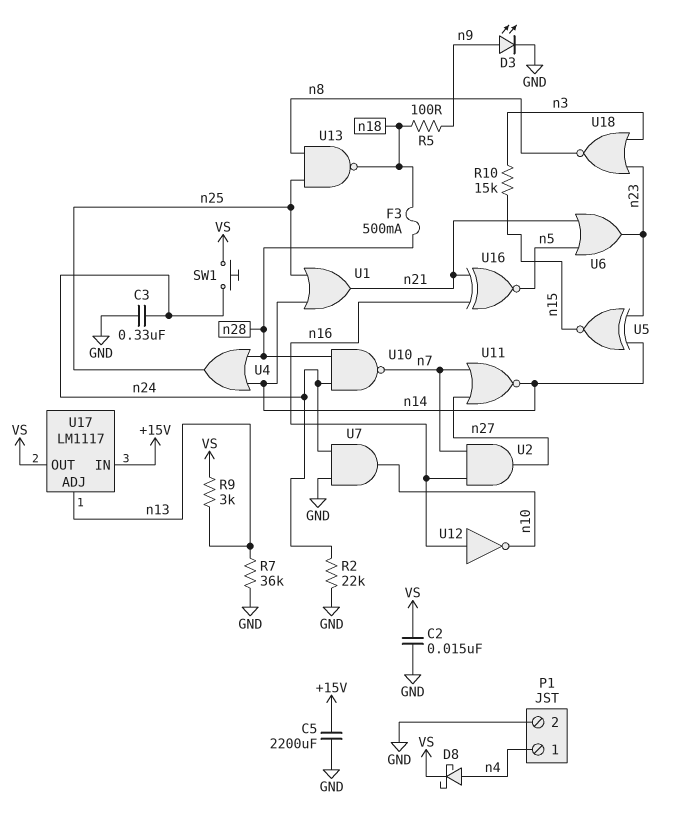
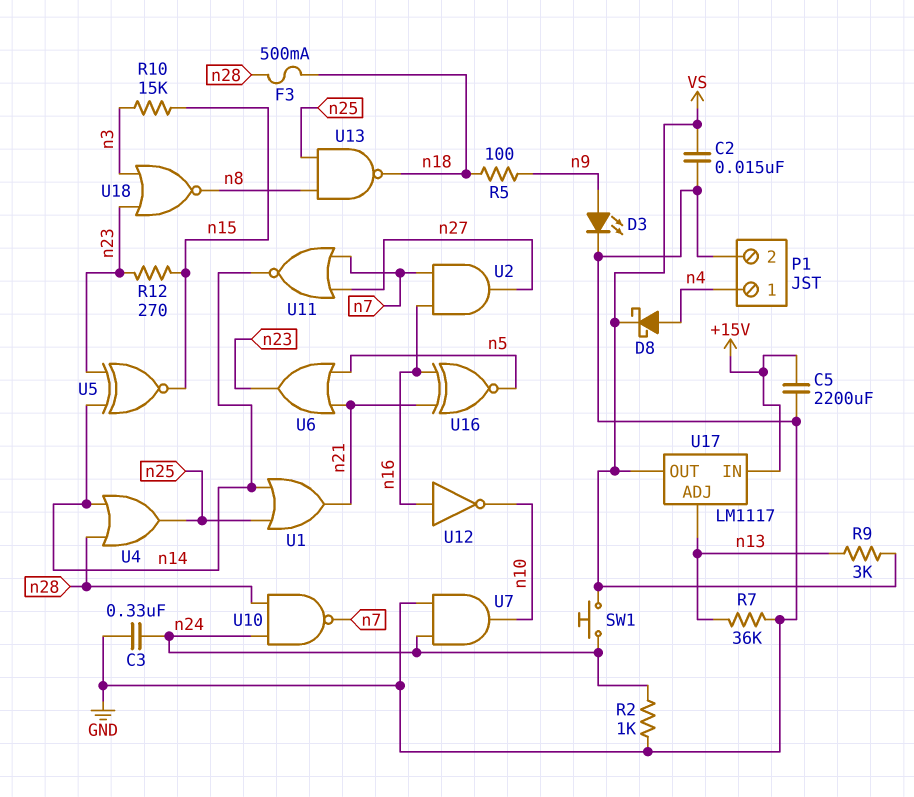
R2: 22k (GND, n24) -> 1k (GND, n24)
R12: none -> 270 (n15, n23)

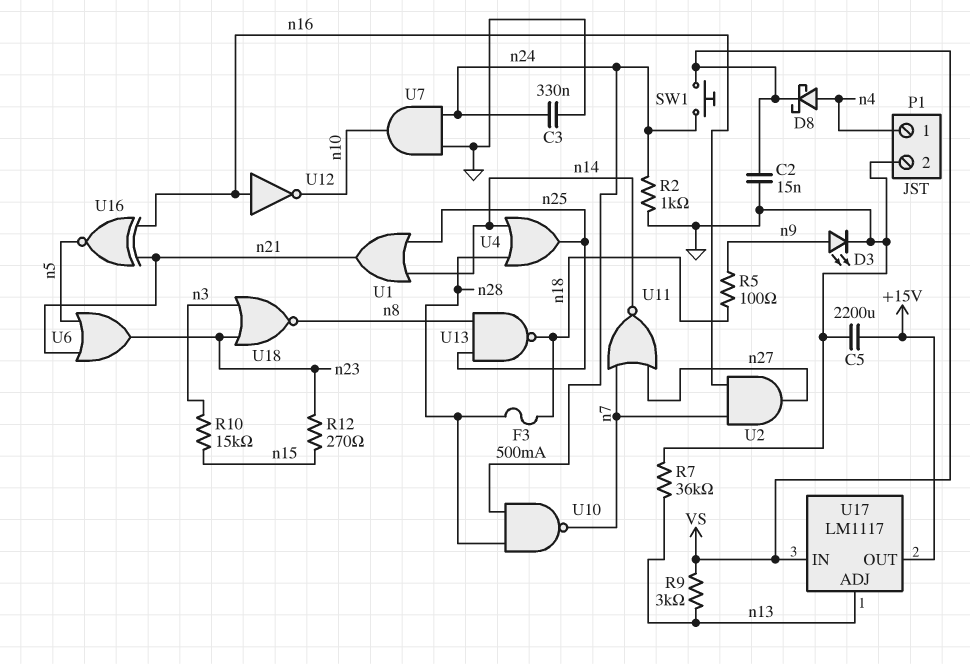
U5: XNOR (in n14, in n23, out n15) -> none
U17 pin IN: +15V -> VS
U17 pin OUT: VS -> +15V

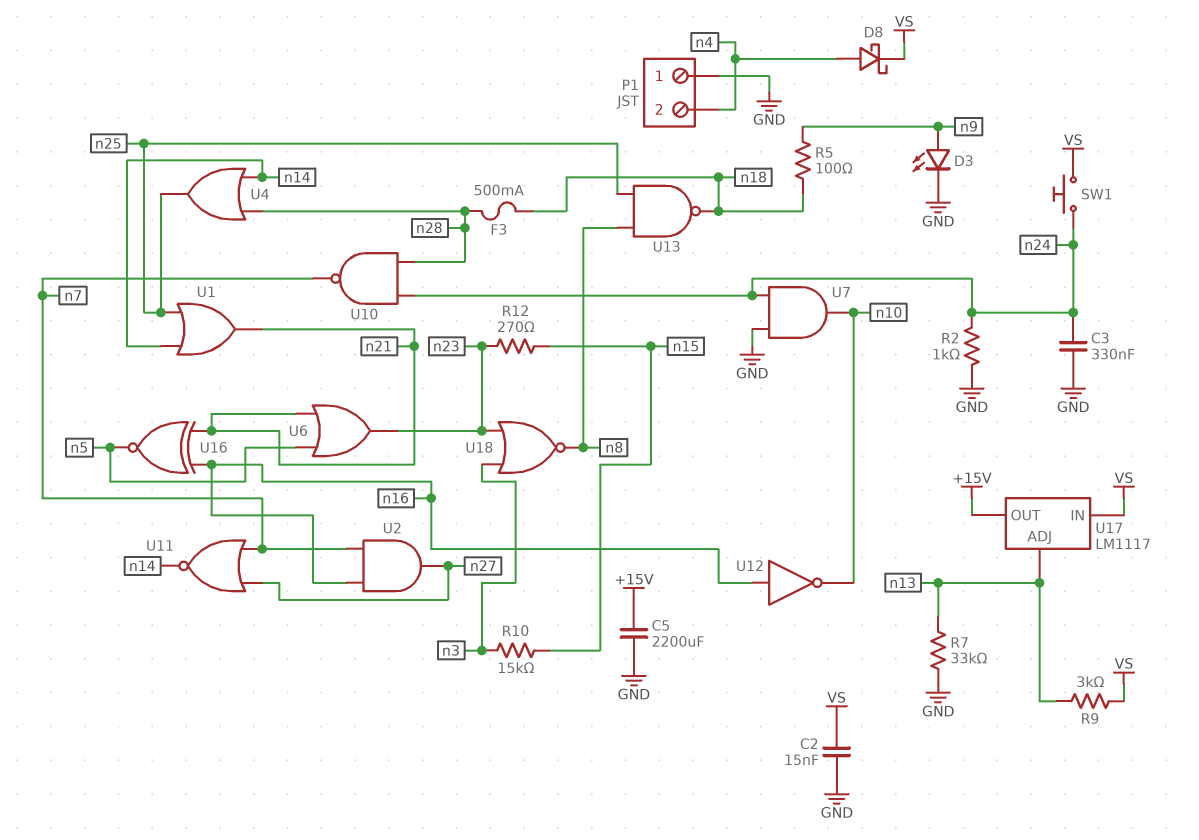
P1 pin 1: n4 -> GND
P1 pin 2: GND -> n4
R7: 36k (GND, n13) -> 33k (GND, n13)

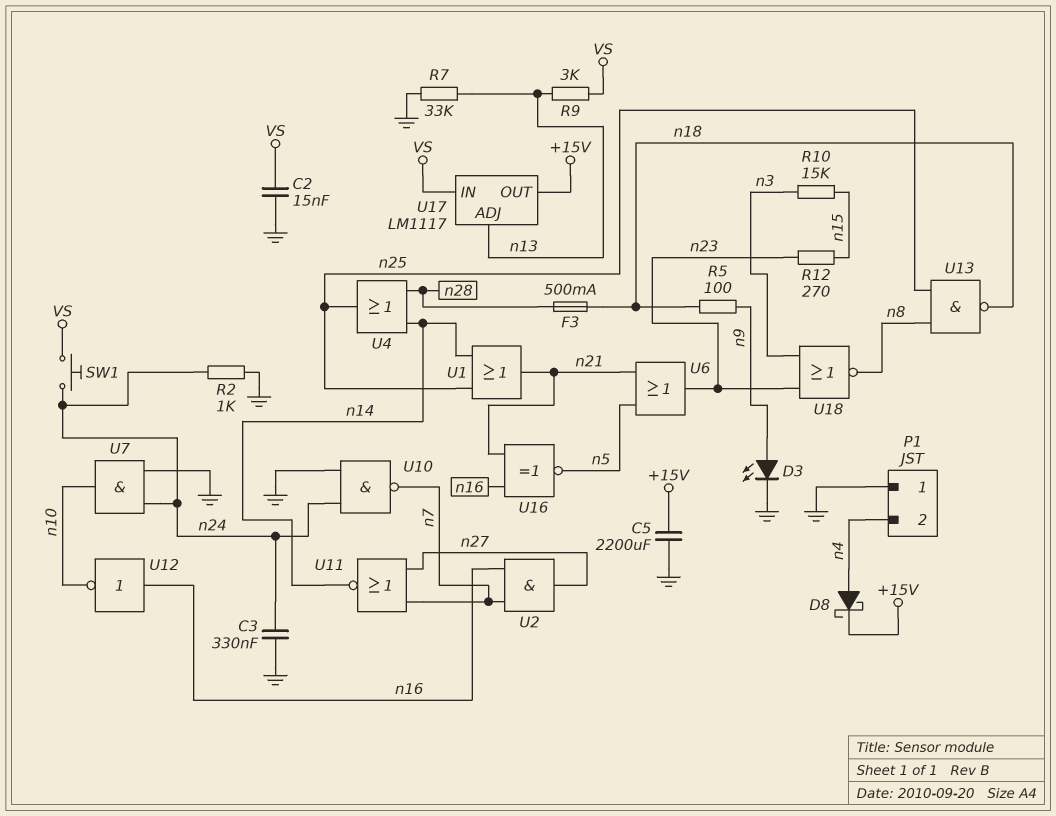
D8: schottky (A n4, K VS) -> schottky (A n4, K +15V)
U10: NAND (in n24, in n28, out n7) -> NAND (in GND, in n24, out n7)

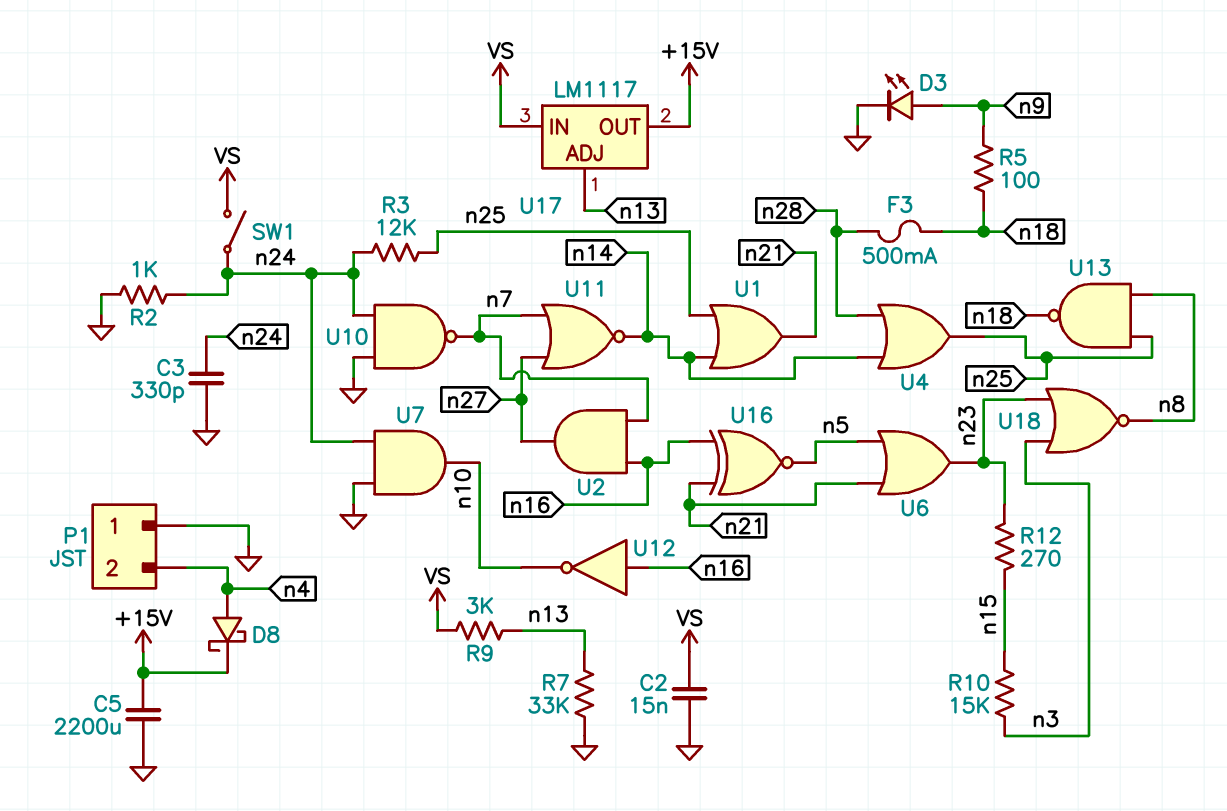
C3: 330nF (GND, n24) -> 330pF (GND, n24)
R3: none -> 12k (n24, n25)
SW1: button (VS, n24) -> switch (VS, n24)

